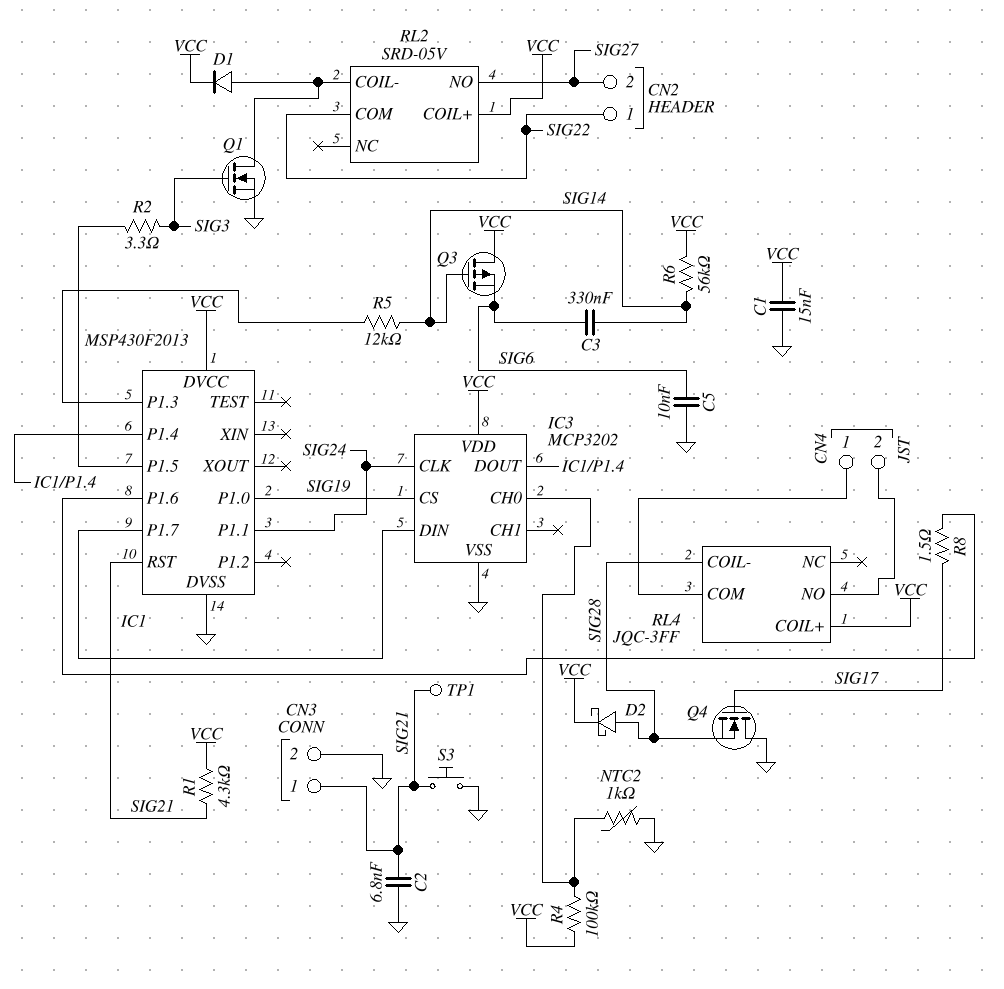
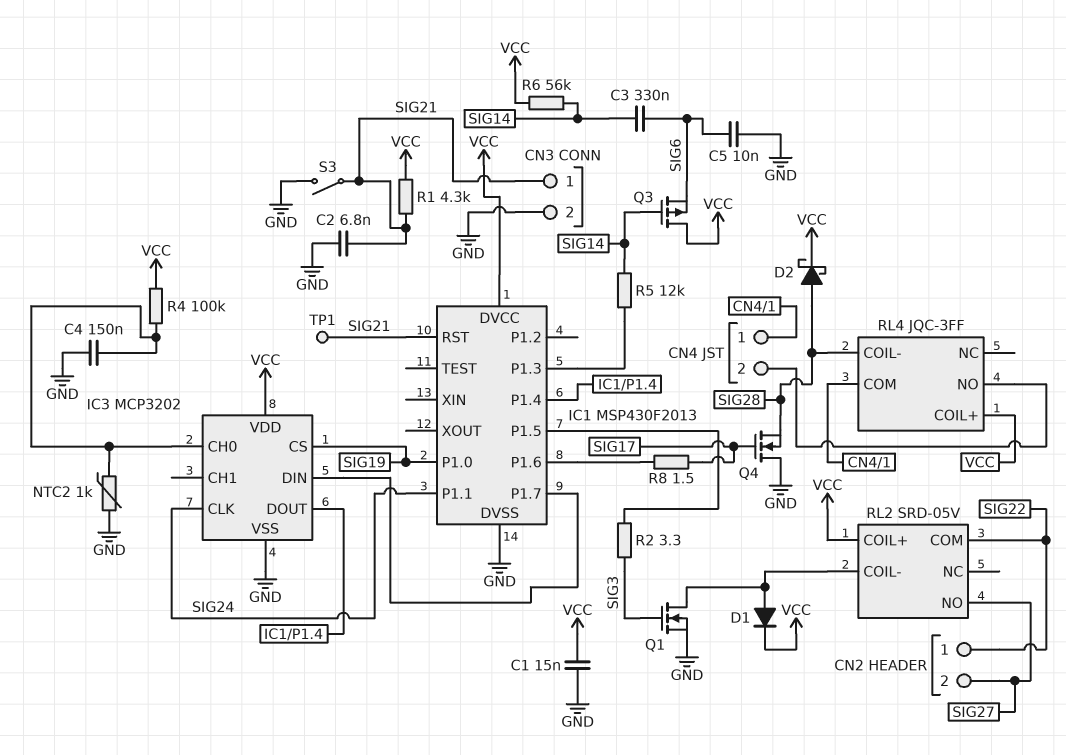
C4: none -> 150nF (GND, IC3/CH0)
S3: button (GND, SIG21) -> switch (GND, SIG21)

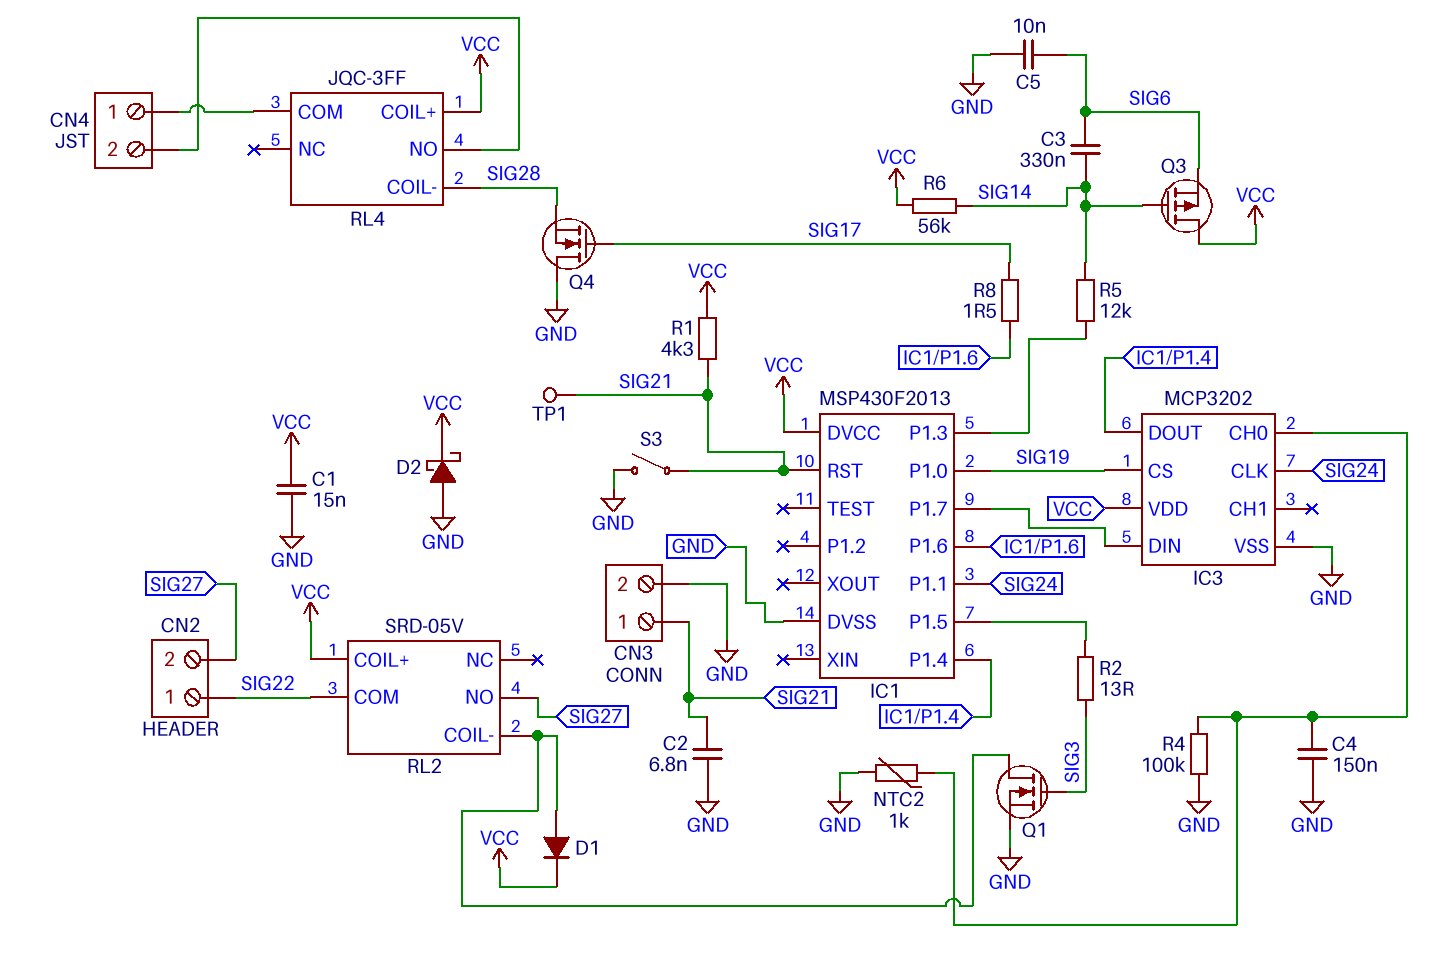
D2: schottky (A SIG28, K VCC) -> schottky (A GND, K VCC)
R2: 3.3 (IC1/P1.5, SIG3) -> 13 (IC1/P1.5, SIG3)
R4: 100k (IC3/CH0, VCC) -> 100k (GND, IC3/CH0)

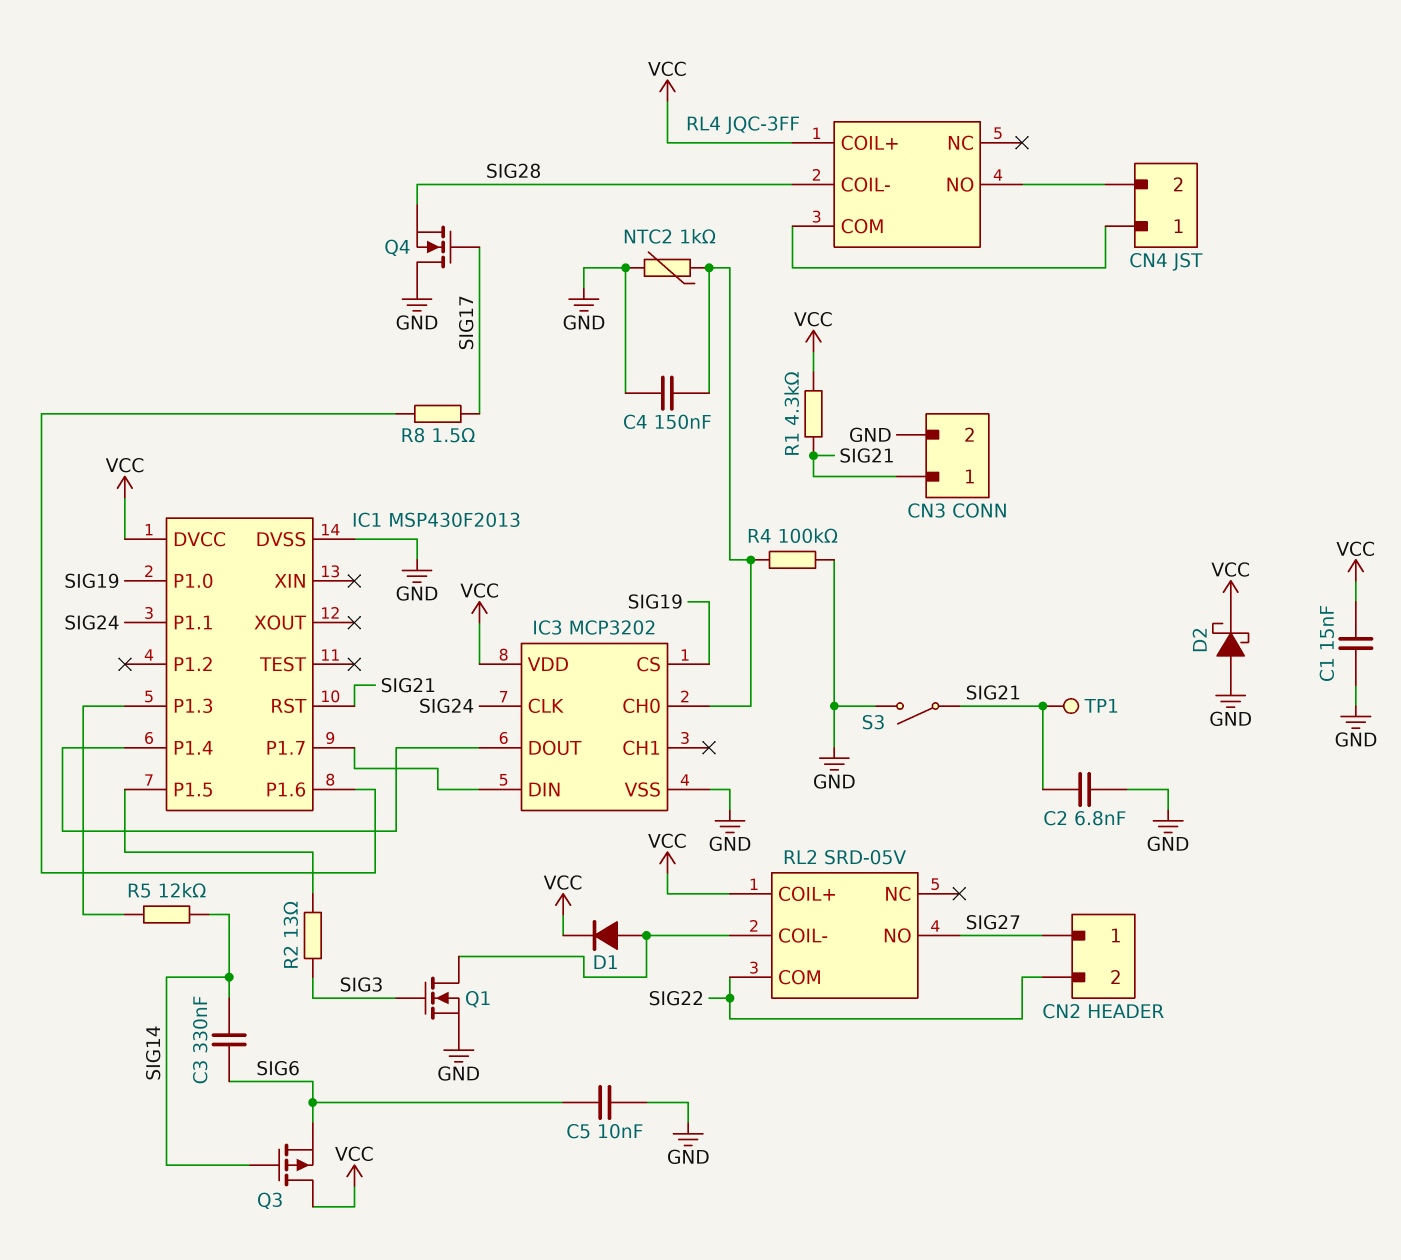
CN2 pin 1: SIG22 -> SIG27
CN2 pin 2: SIG27 -> SIG22
R6: 56k (SIG14, VCC) -> none

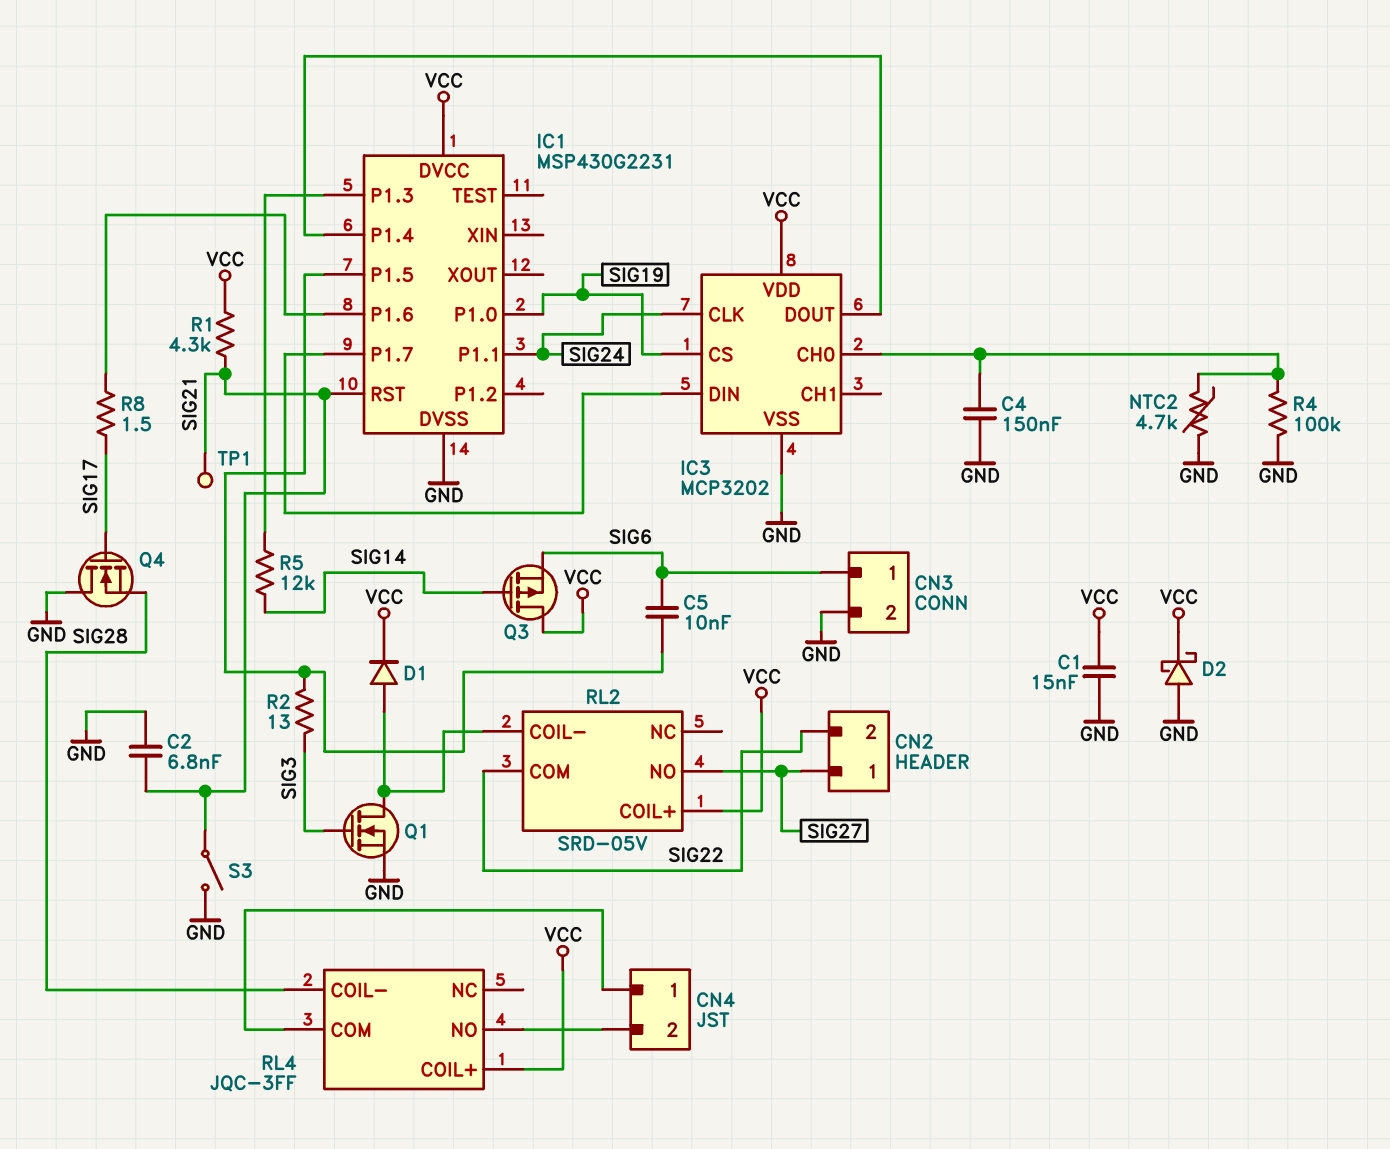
C3: 330nF (SIG6, SIG14) -> none
C5: 10nF (GND, SIG6) -> 10nF (IC1/P1.5, SIG6)
CN3 pin 1: SIG21 -> SIG6
IC1: MSP430F2013 -> MSP430G2231
NTC2: 1k (GND, IC3/CH0) -> 4.7k (GND, IC3/CH0)

